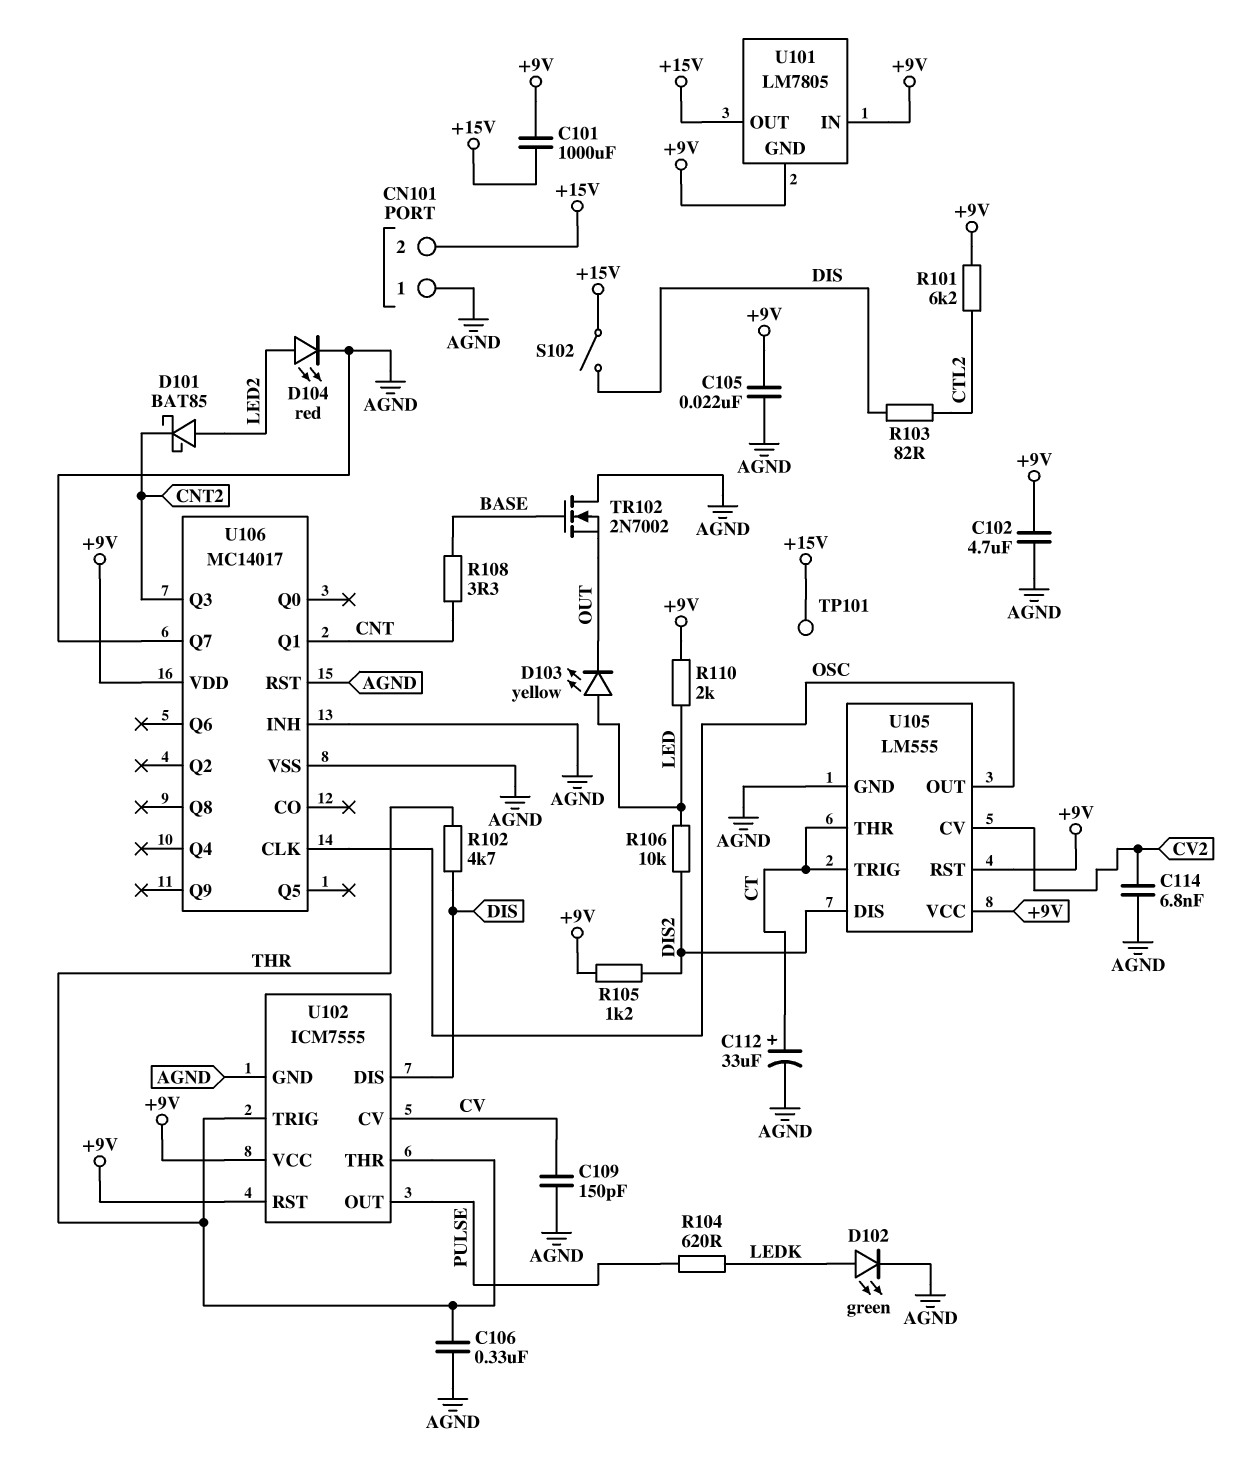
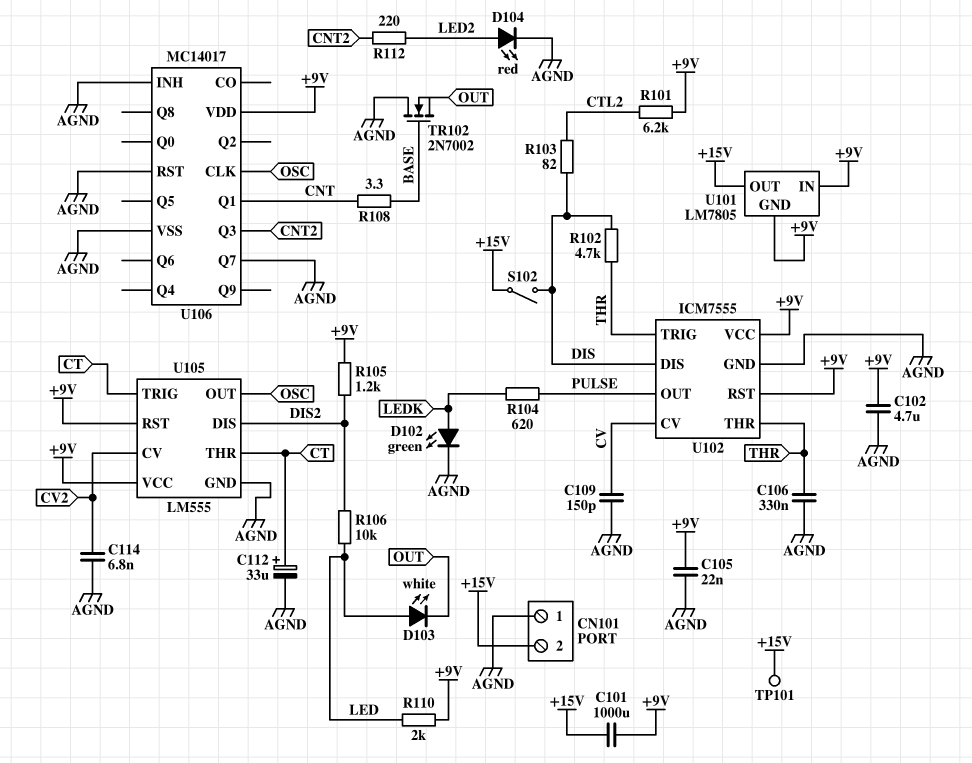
D101: schottky BAT85 (A LED2, K CNT2) -> none
D103: LED yellow (A LED, K OUT) -> LED white (A LED, K OUT)
R112: none -> 220 (CNT2, LED2)

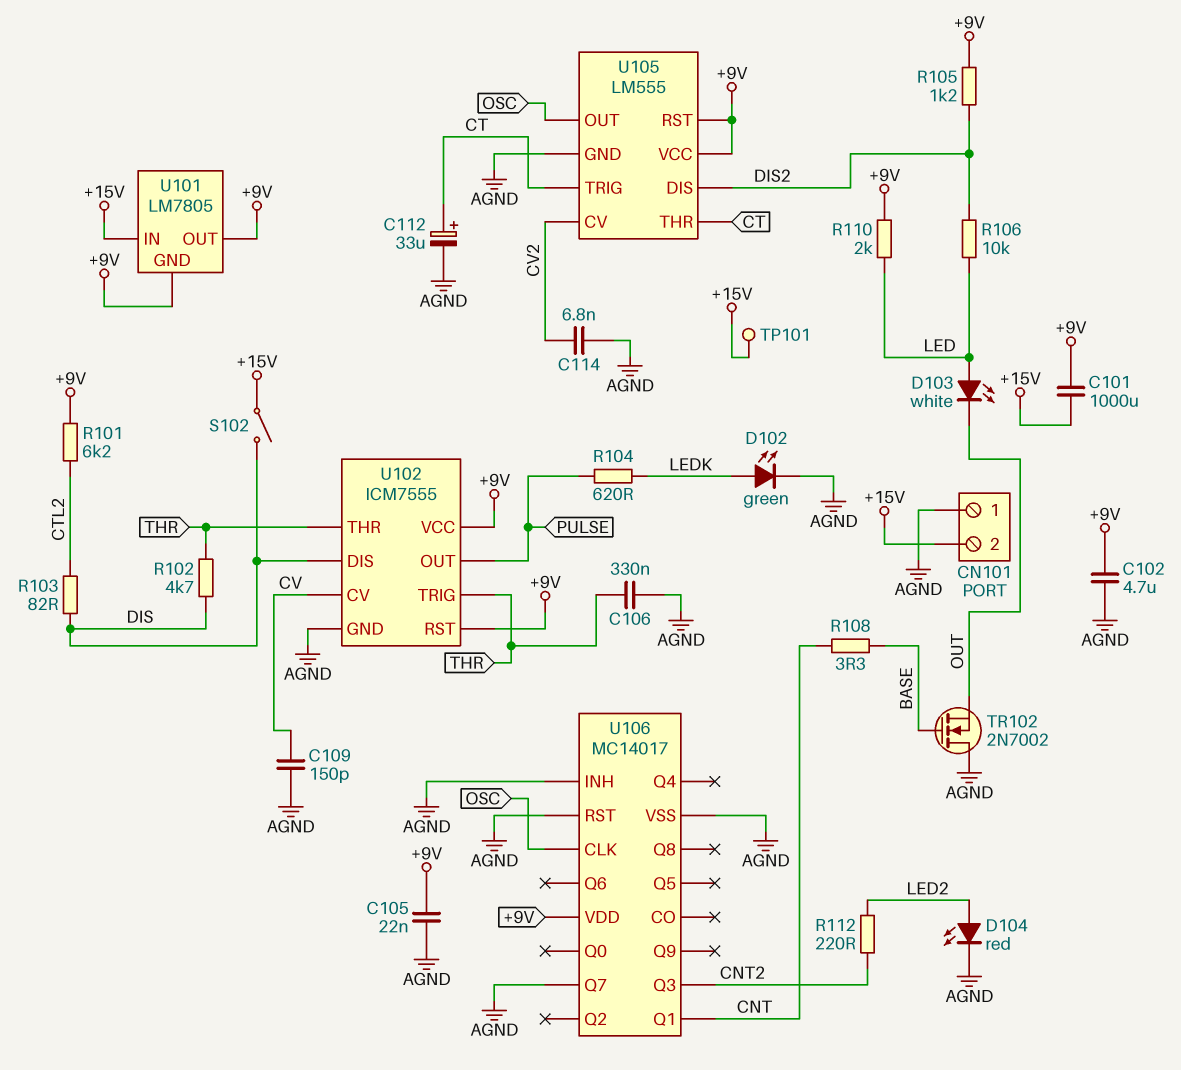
U101 pin IN: +9V -> +15V
U101 pin OUT: +15V -> +9V

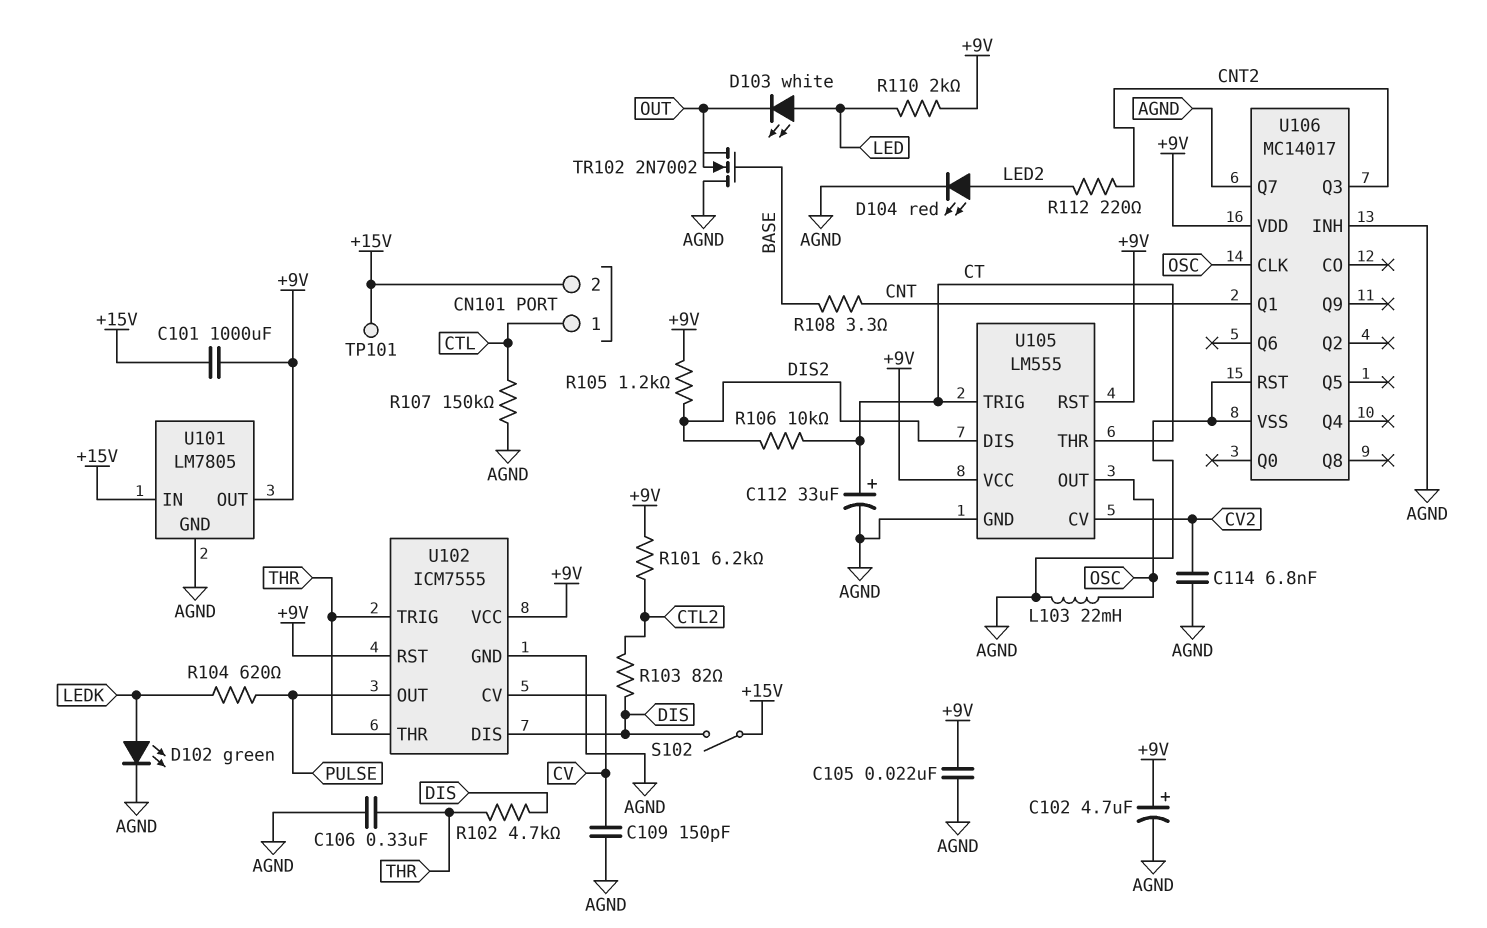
C102: 4.7uF (+9V, AGND) -> 4.7uF (plus +9V, minus AGND)
CN101 pin 1: AGND -> CTL
L103: none -> 22mH (AGND, OSC)
R106: 10k (DIS2, LED) -> 10k (CT, DIS2)
R107: none -> 150k (AGND, CTL)
U101 pin GND: +9V -> AGND

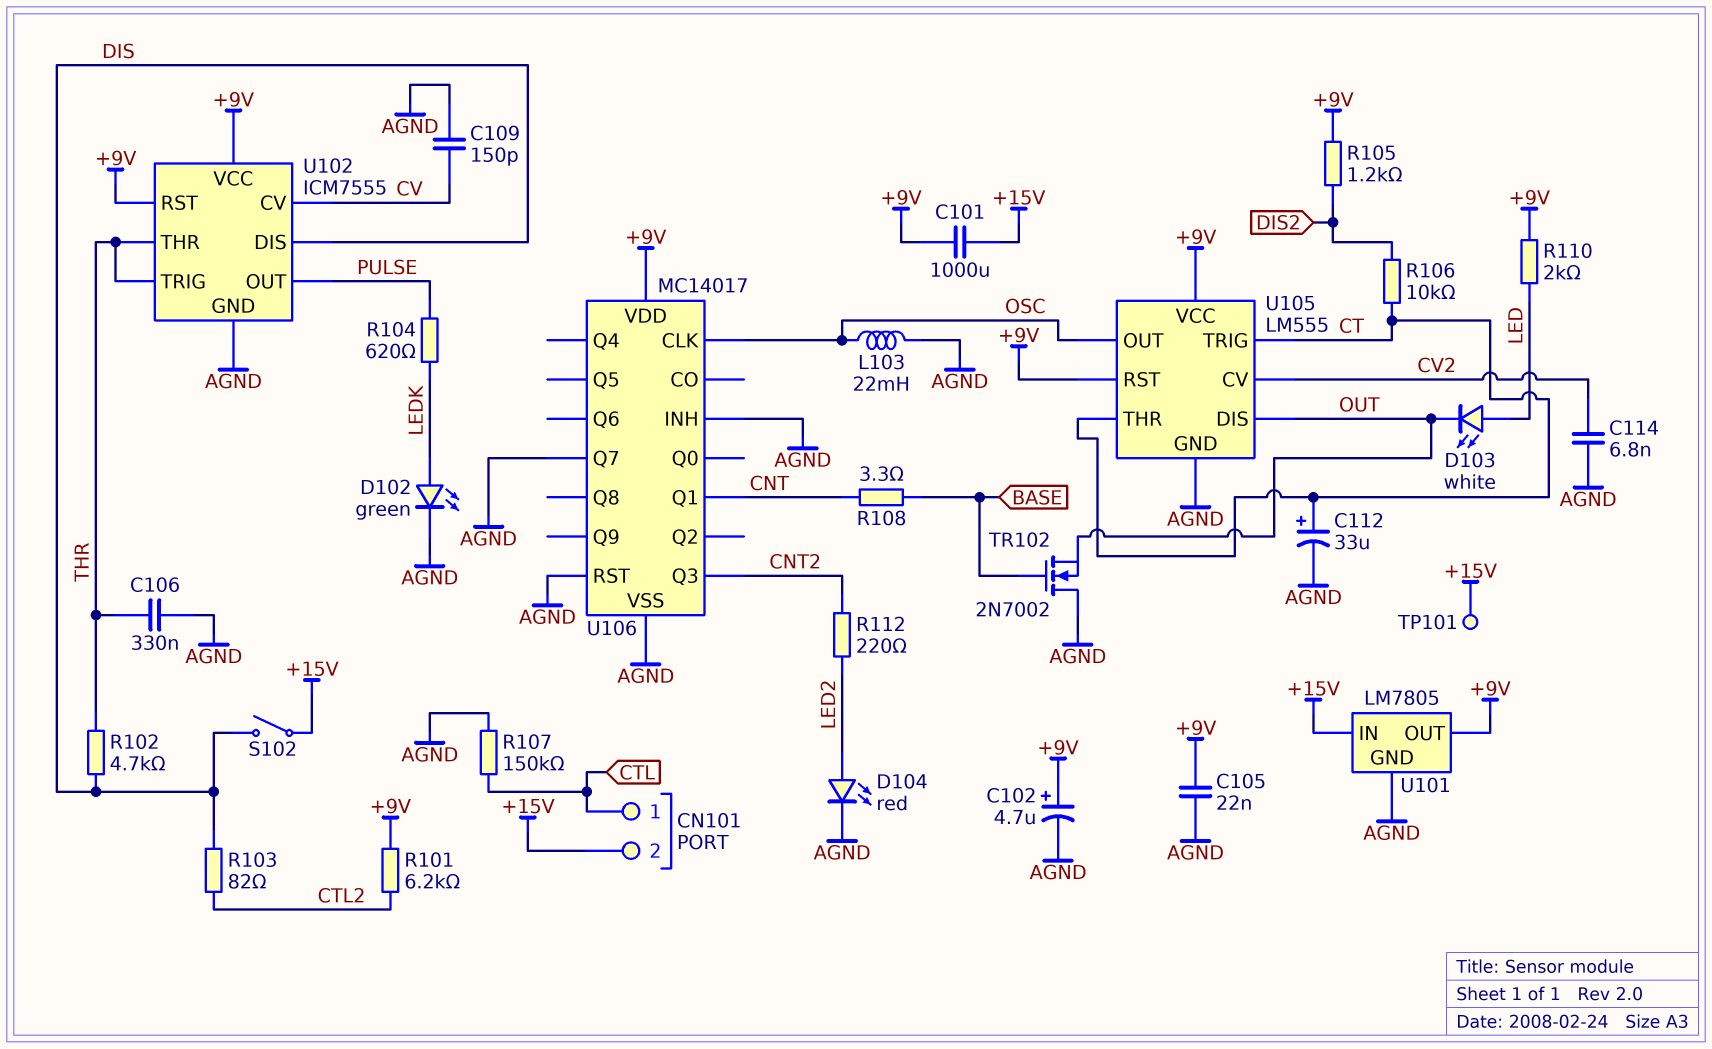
U105 pin DIS: DIS2 -> OUT

